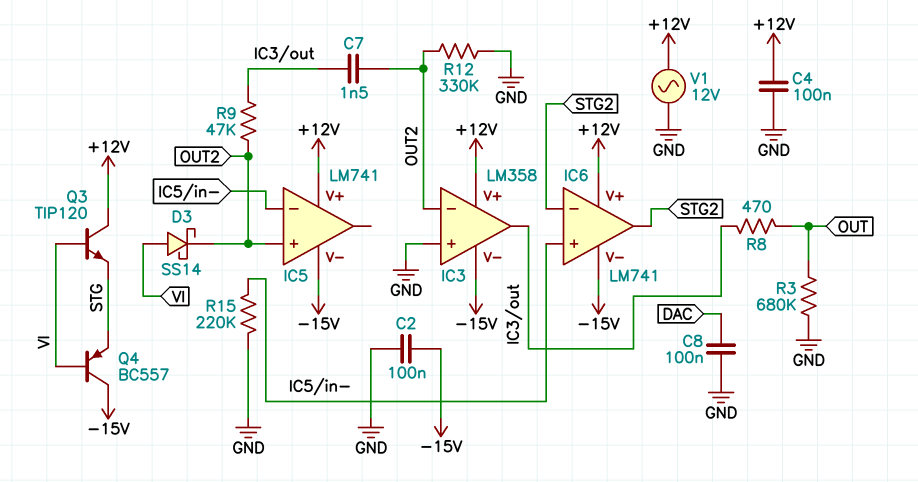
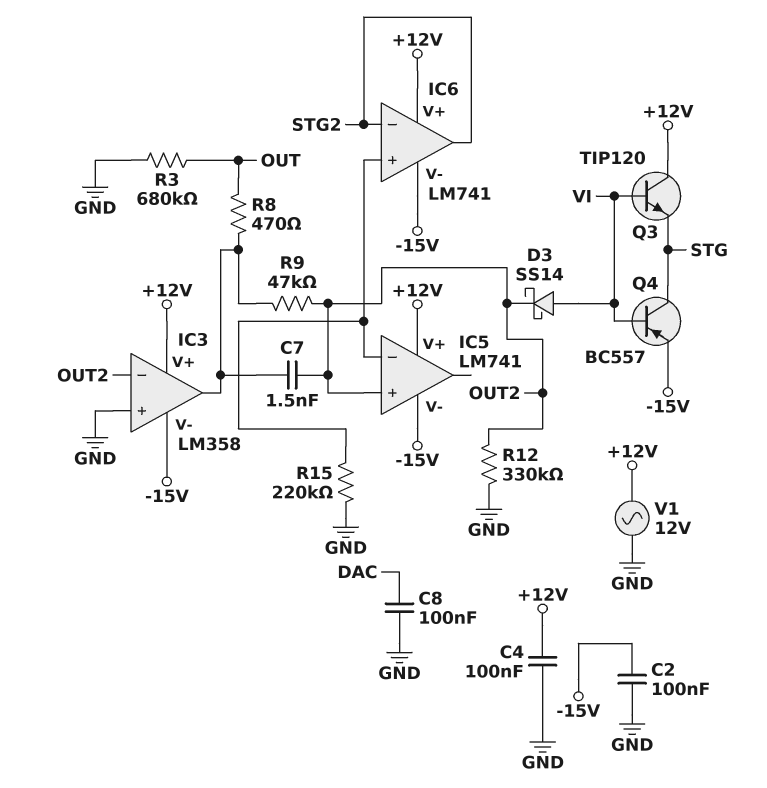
Q4: PNP BC557 (B VI, C -15V, E STG) -> PNP BC557 (B VI, C STG, E -15V)

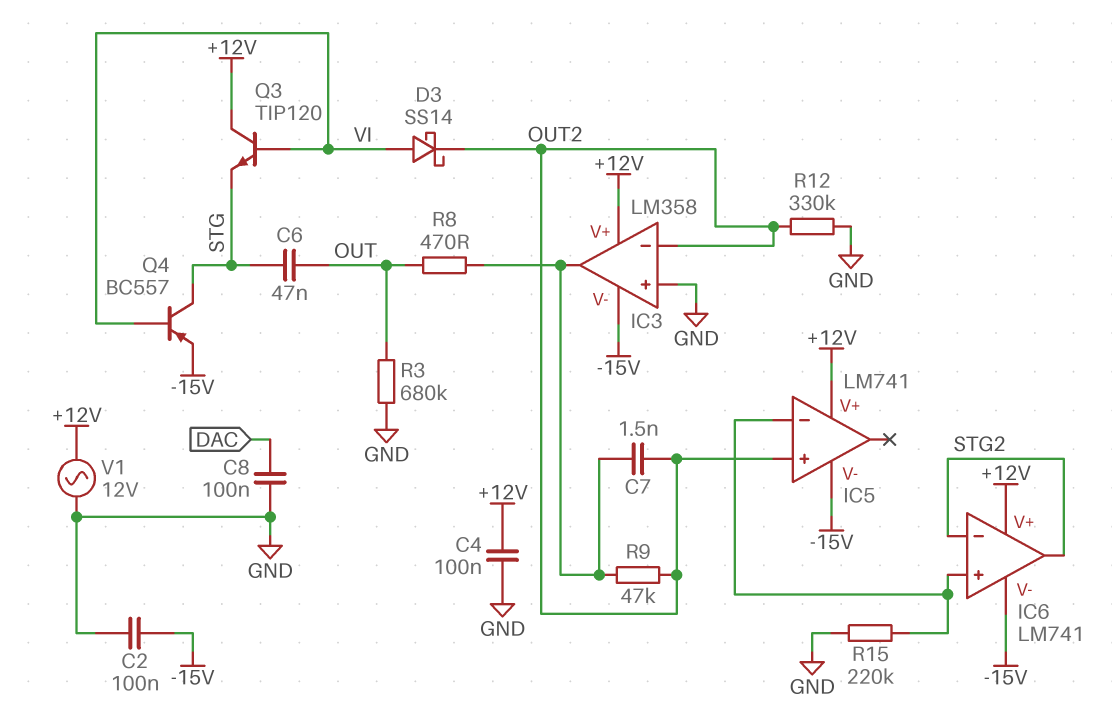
C6: none -> 47nF (OUT, STG)

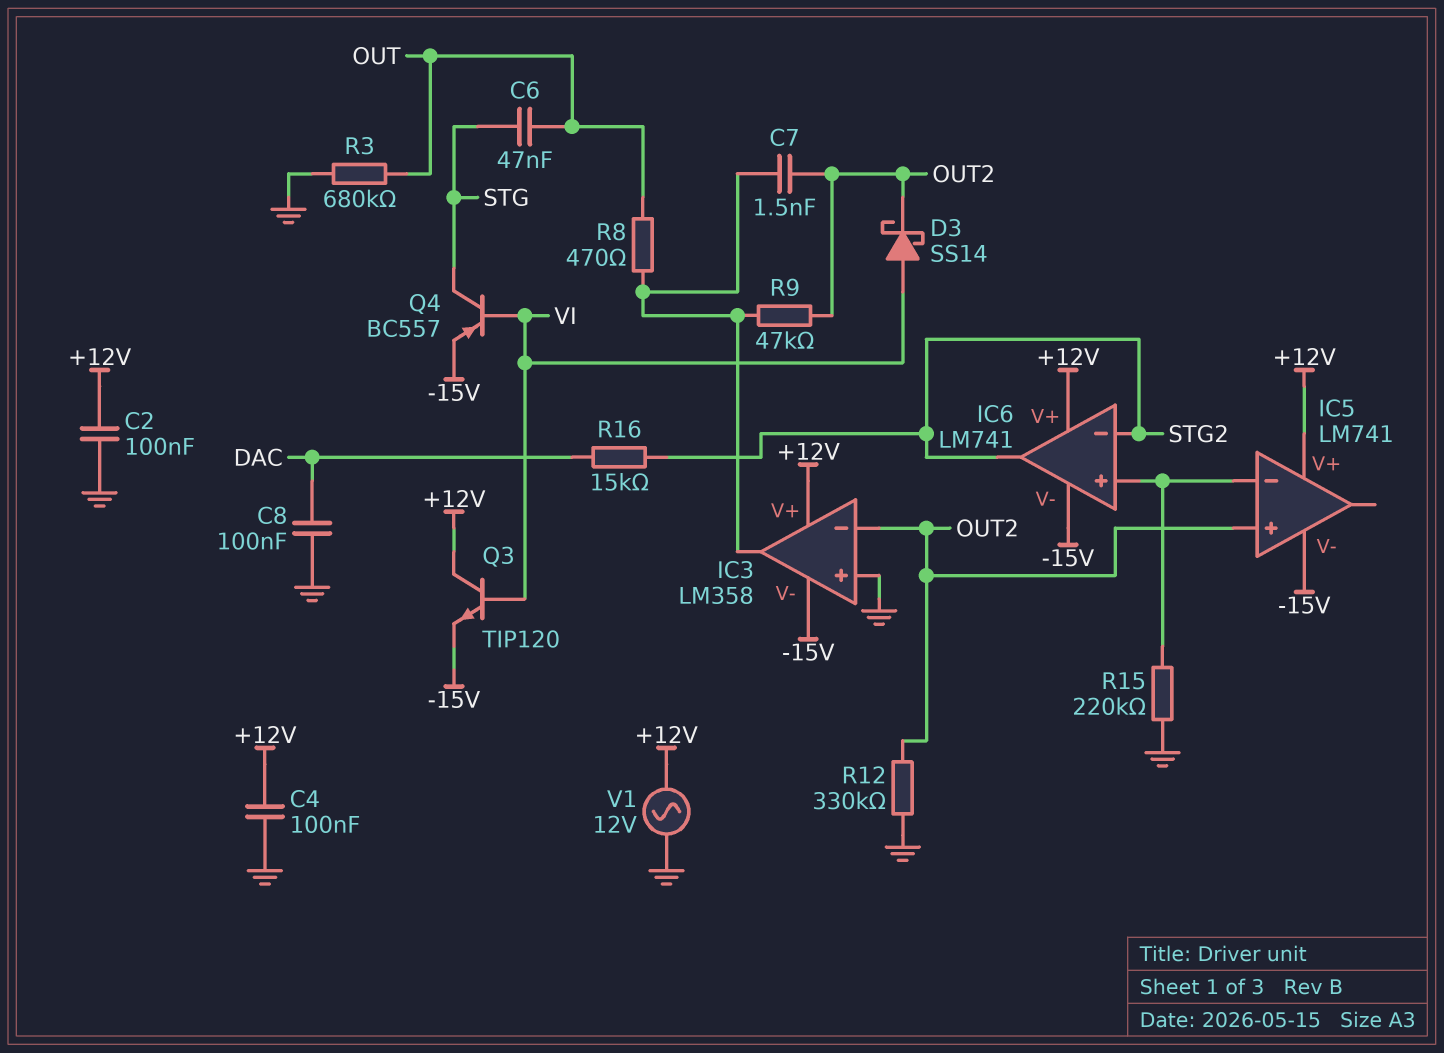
C2: 100nF (-15V, GND) -> 100nF (+12V, GND)
Q3: NPN TIP120 (B VI, C +12V, E STG) -> NPN TIP120 (B VI, C +12V, E -15V)
R16: none -> 15k (DAC, STG2)

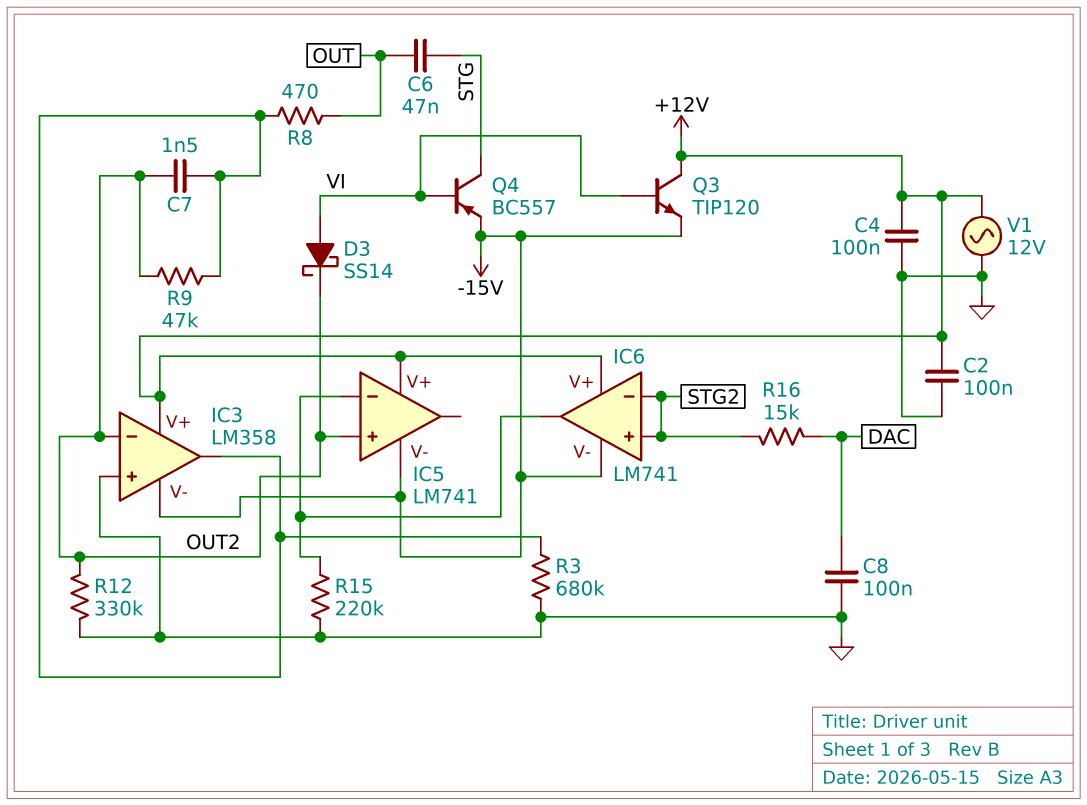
IC6 pin in+: IC5/in- -> STG2
IC6 pin out: STG2 -> IC5/in-
R3: 680k (GND, OUT) -> 680k (GND, IC3/out)

